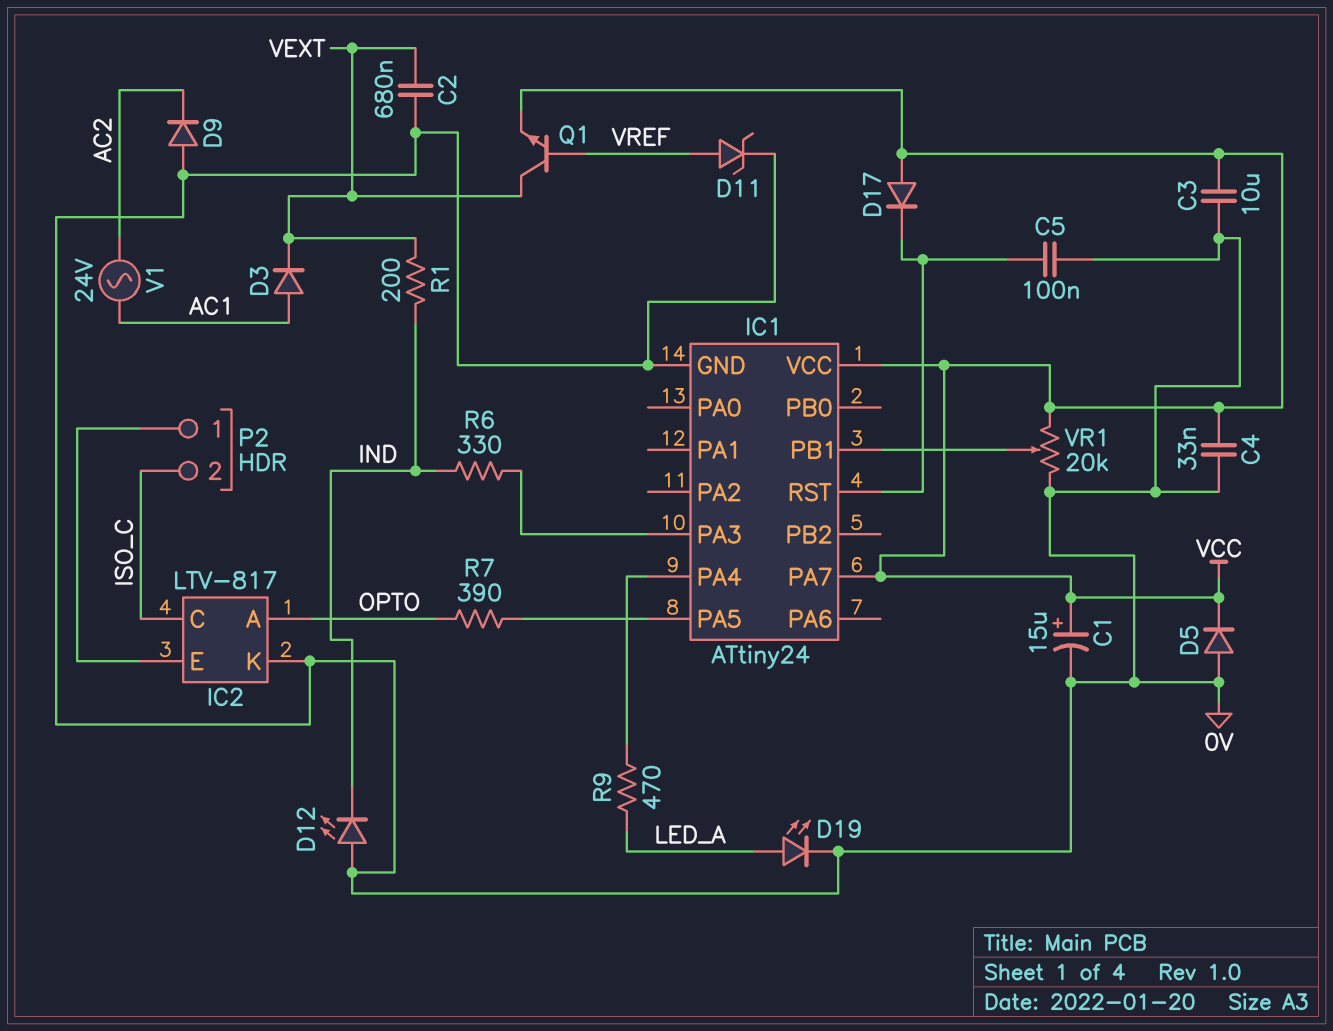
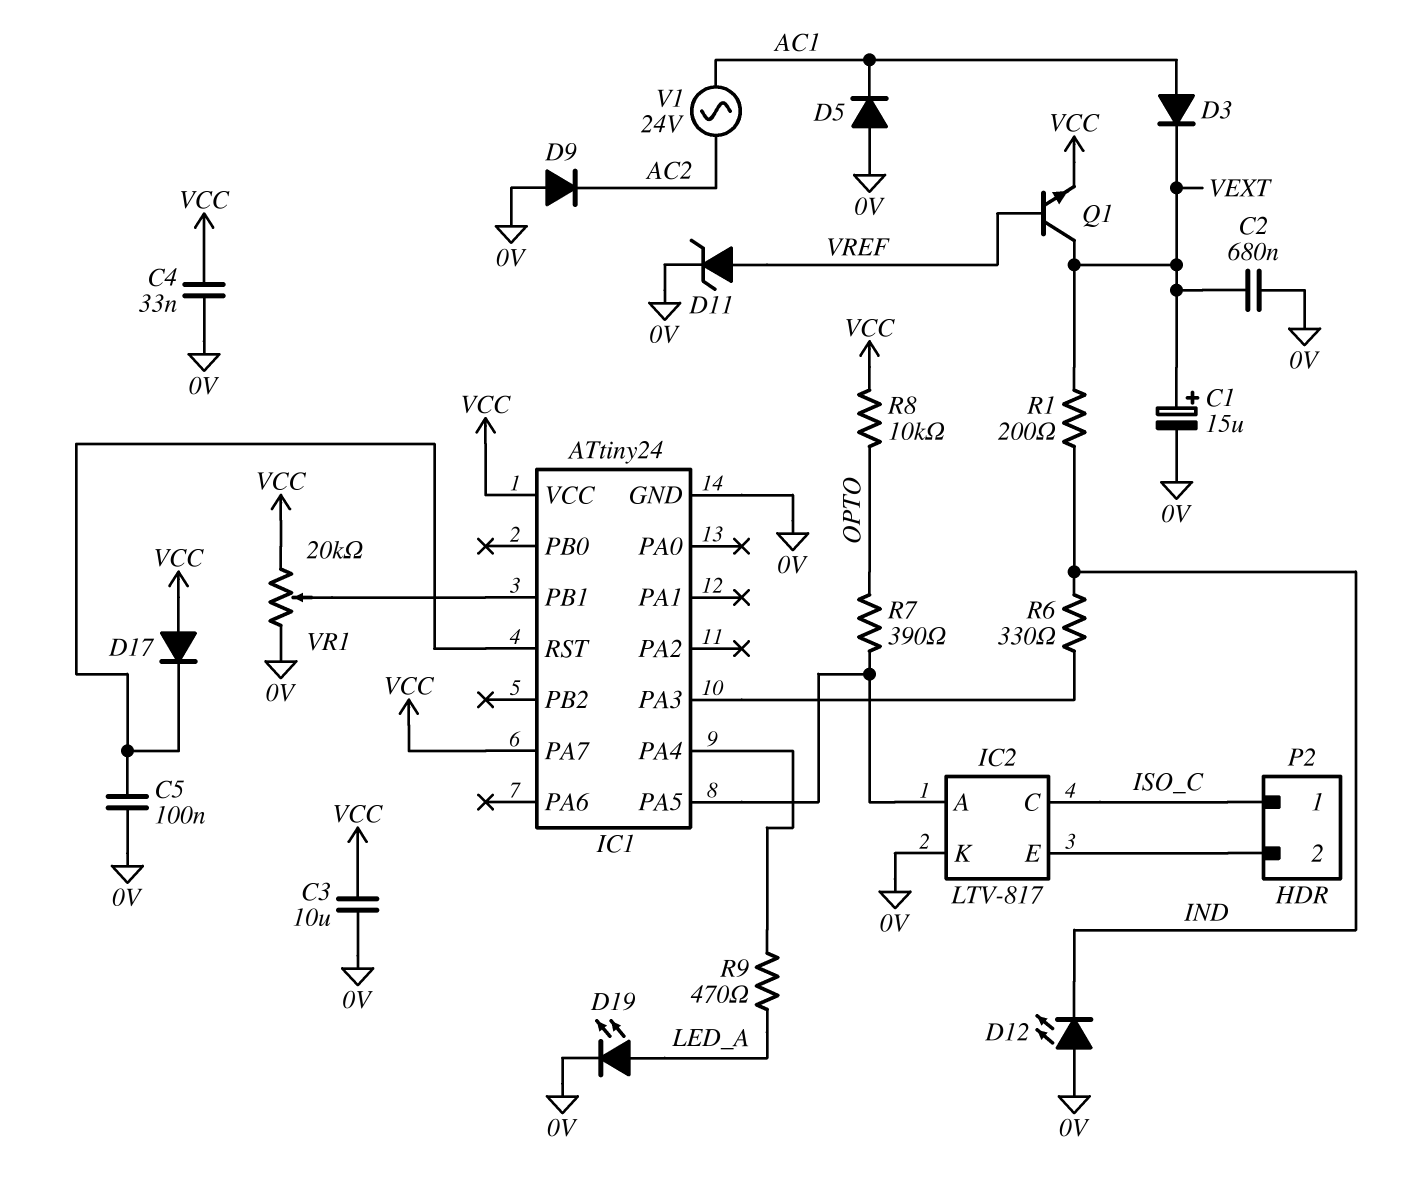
C1: 15uF (plus VCC, minus 0V) -> 15uF (plus VEXT, minus 0V)
D5: diode (A 0V, K VCC) -> diode (A 0V, K AC1)
IC2 pin A: OPTO -> IC1/PA5
P2 pin 1: IC2/E -> ISO_C
P2 pin 2: ISO_C -> IC2/E
R8: none -> 10k (OPTO, VCC)

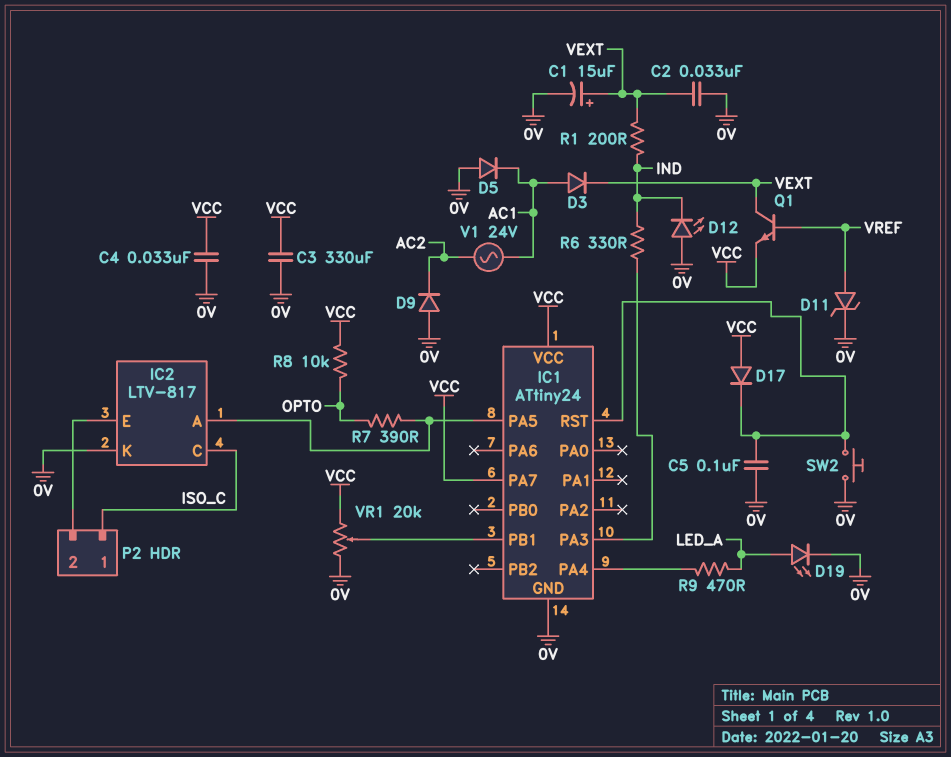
C2: 680nF (0V, VEXT) -> 33nF (0V, VEXT)
C3: 10uF (0V, VCC) -> 330uF (0V, VCC)
SW2: none -> button (0V, IC1/RST)

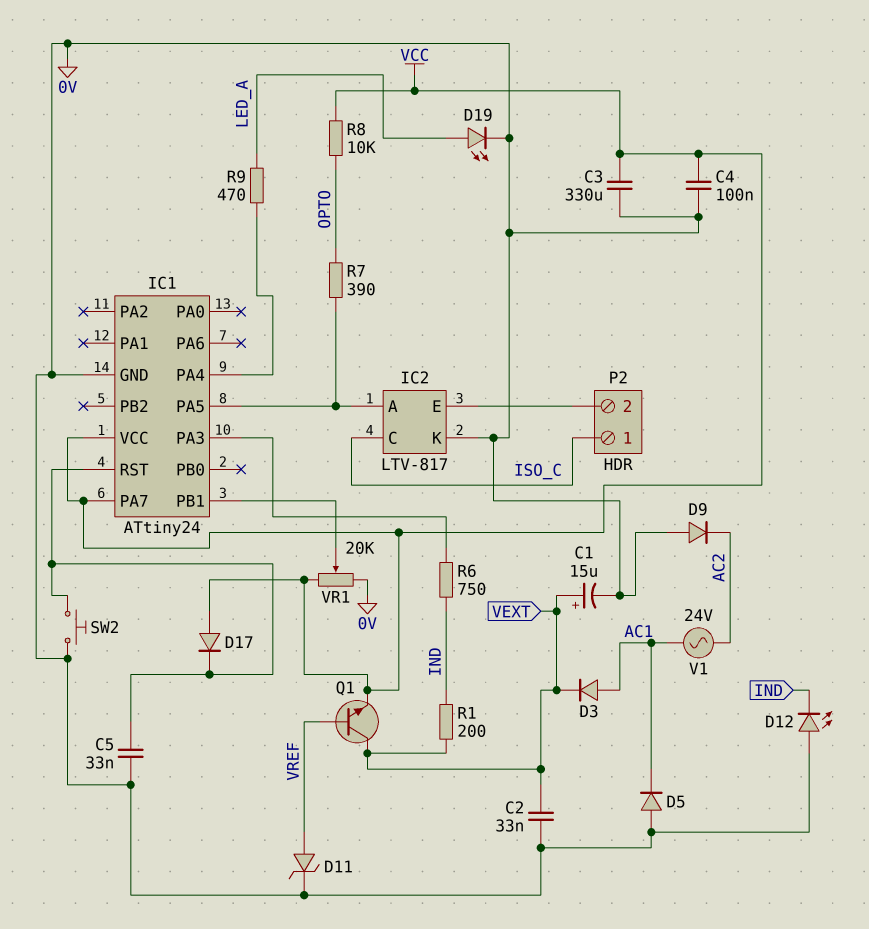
C4: 33nF (0V, VCC) -> 100nF (0V, VCC)
C5: 100nF (0V, IC1/RST) -> 33nF (0V, IC1/RST)
R6: 330 (IC1/PA3, IND) -> 750 (IC1/PA3, IND)

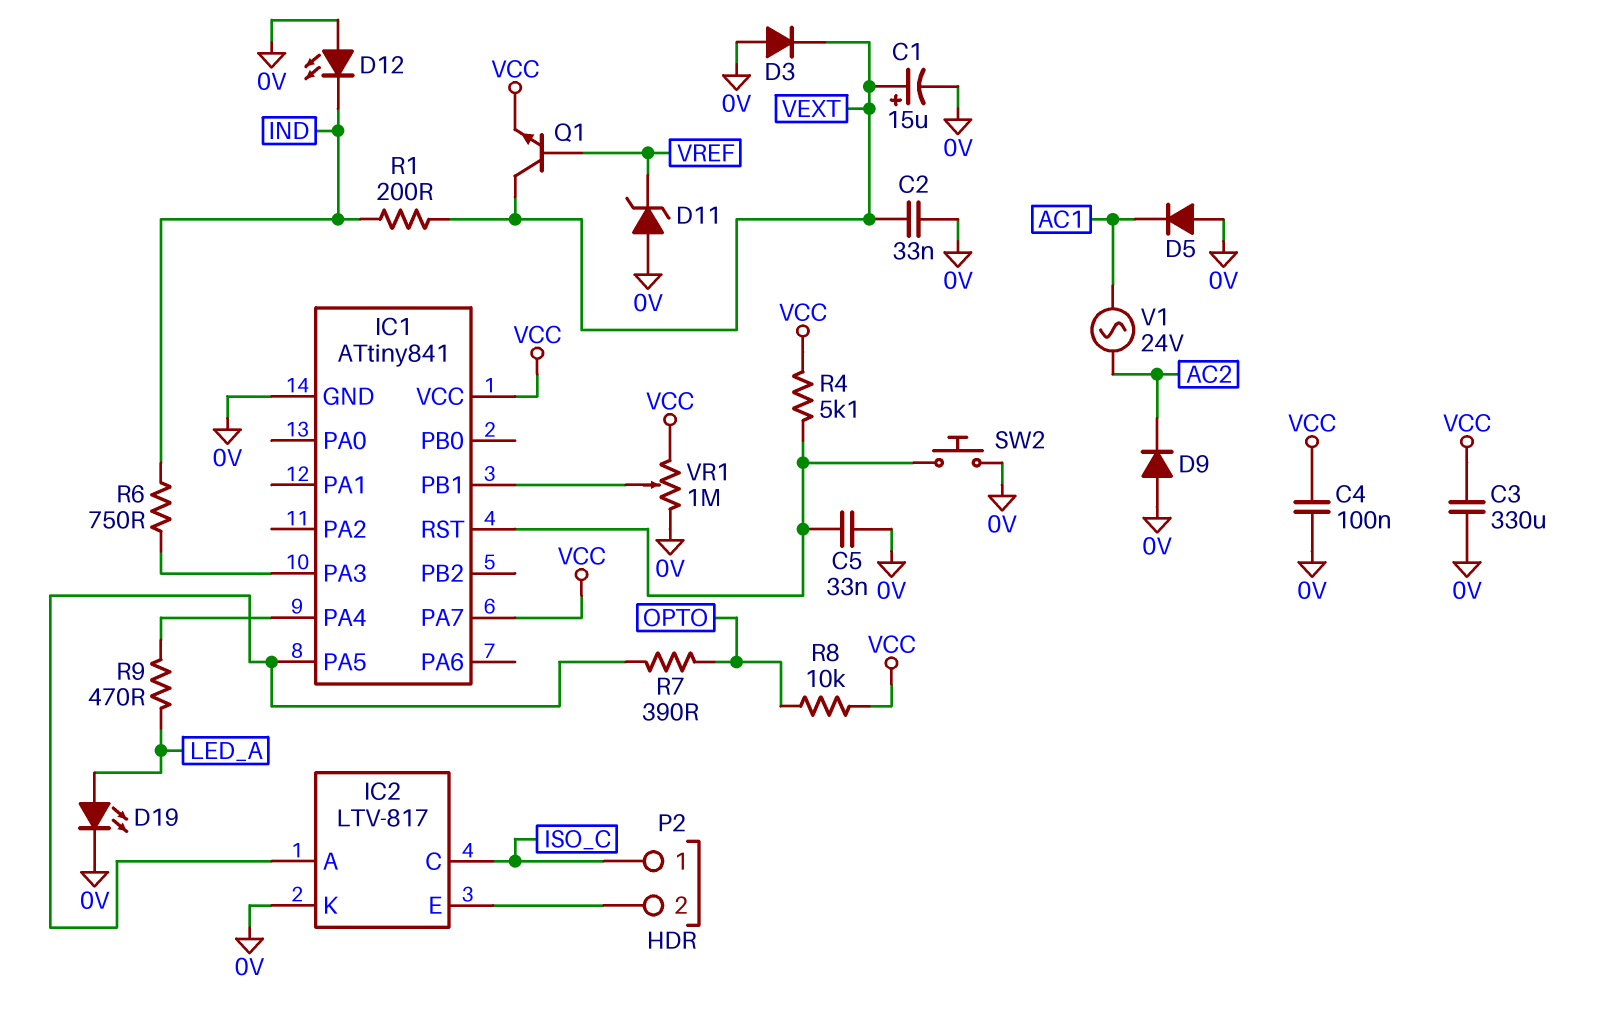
D3: diode (A AC1, K VEXT) -> diode (A 0V, K VEXT)
D11: zener (A VREF, K 0V) -> zener (A 0V, K VREF)
D17: diode (A VCC, K IC1/RST) -> none
IC1: ATtiny24 -> ATtiny841
R4: none -> 5.1k (IC1/RST, VCC)
VR1: 20k (0V, VCC, wiper IC1/PB1) -> 1M (0V, VCC, wiper IC1/PB1)

